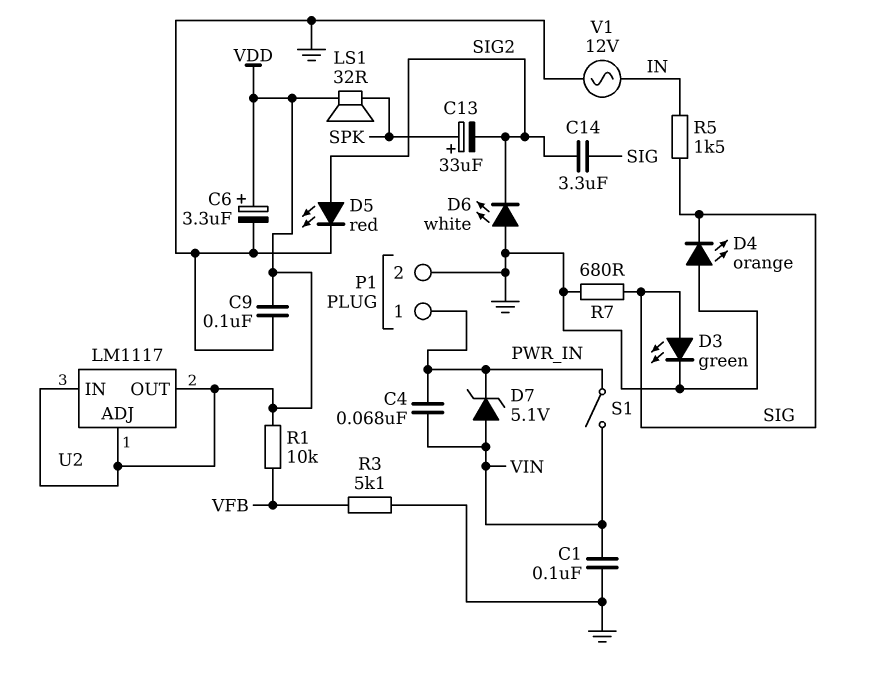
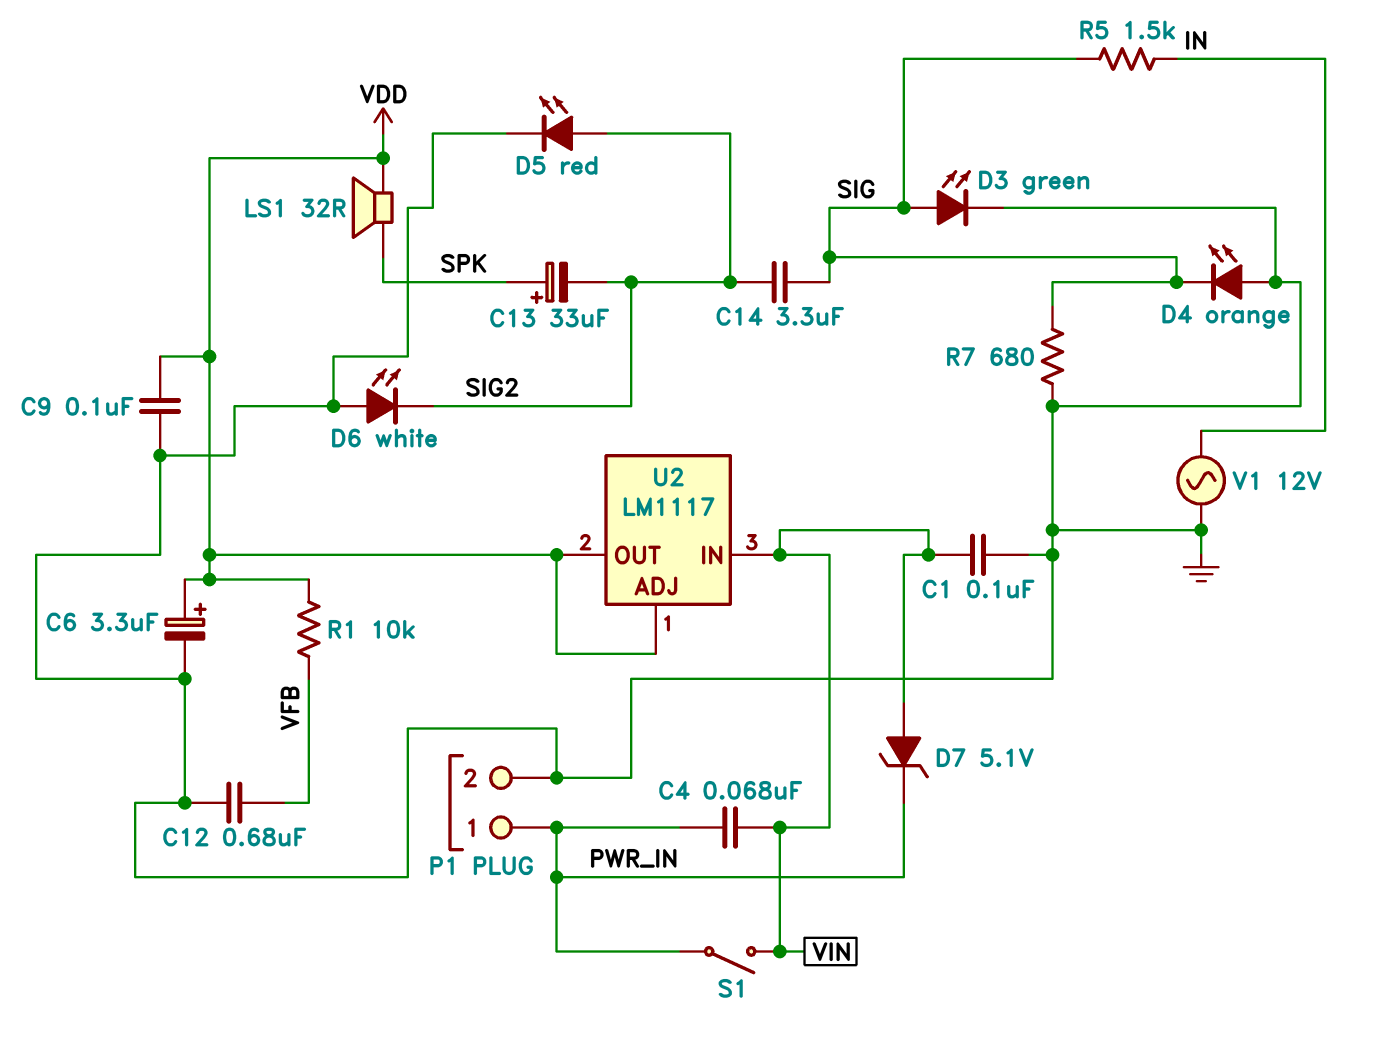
C12: none -> 680nF (GND, VFB)
R3: 5.1k (GND, VFB) -> none
U2 pin IN: VDD -> VIN

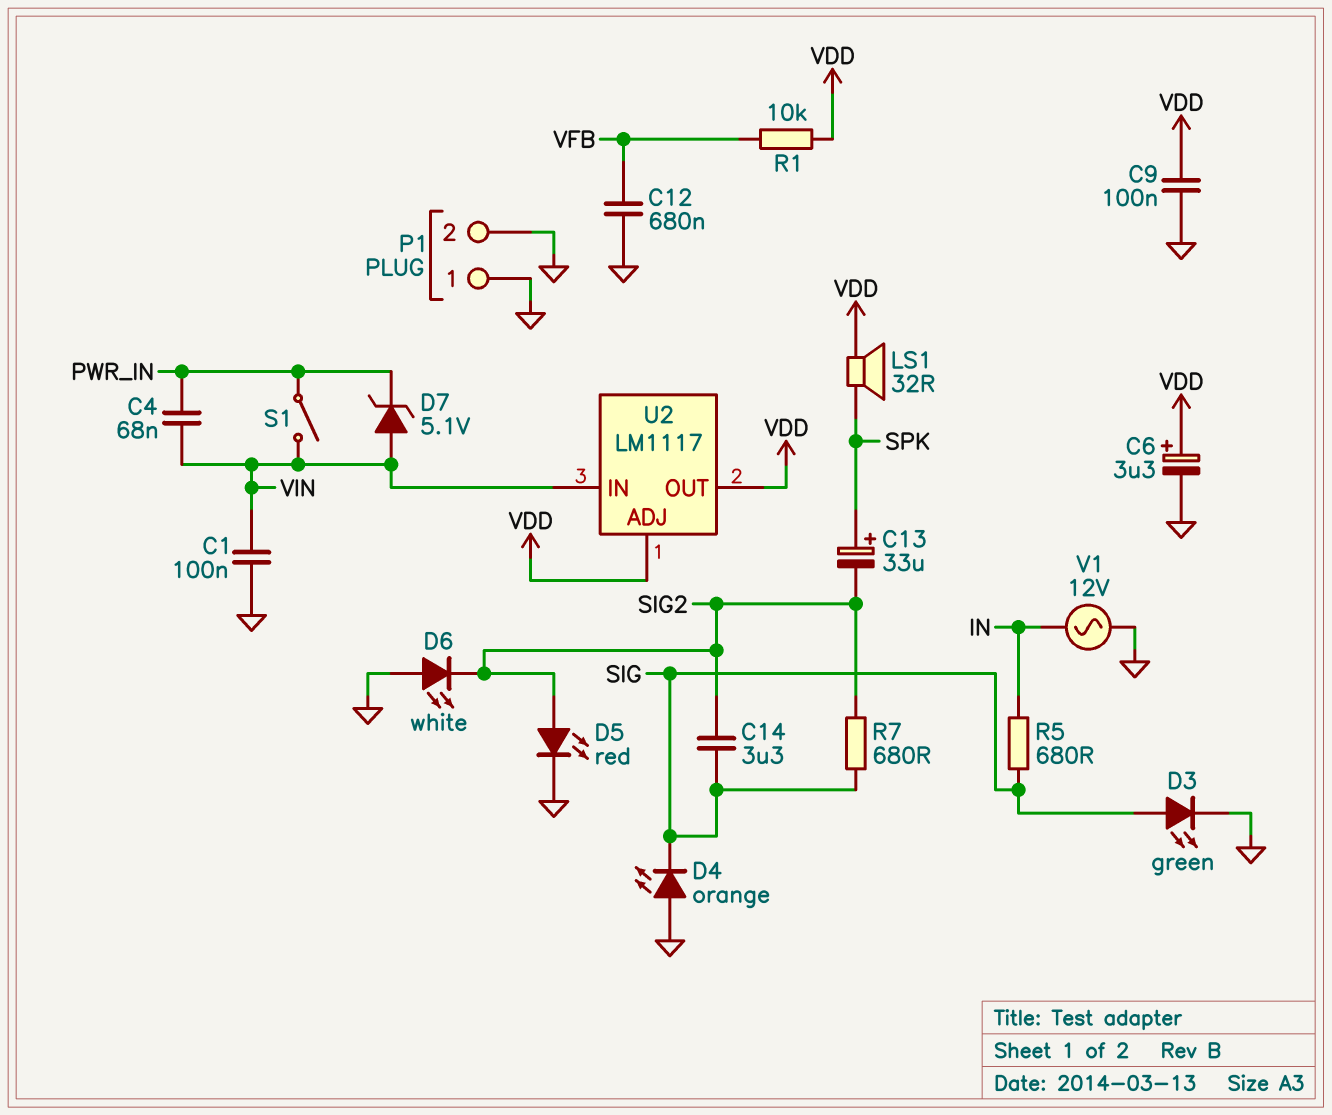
P1 pin 1: PWR_IN -> GND
R5: 1.5k (IN, SIG) -> 680 (IN, SIG)
R7: 680 (GND, SIG) -> 680 (SIG, SIG2)

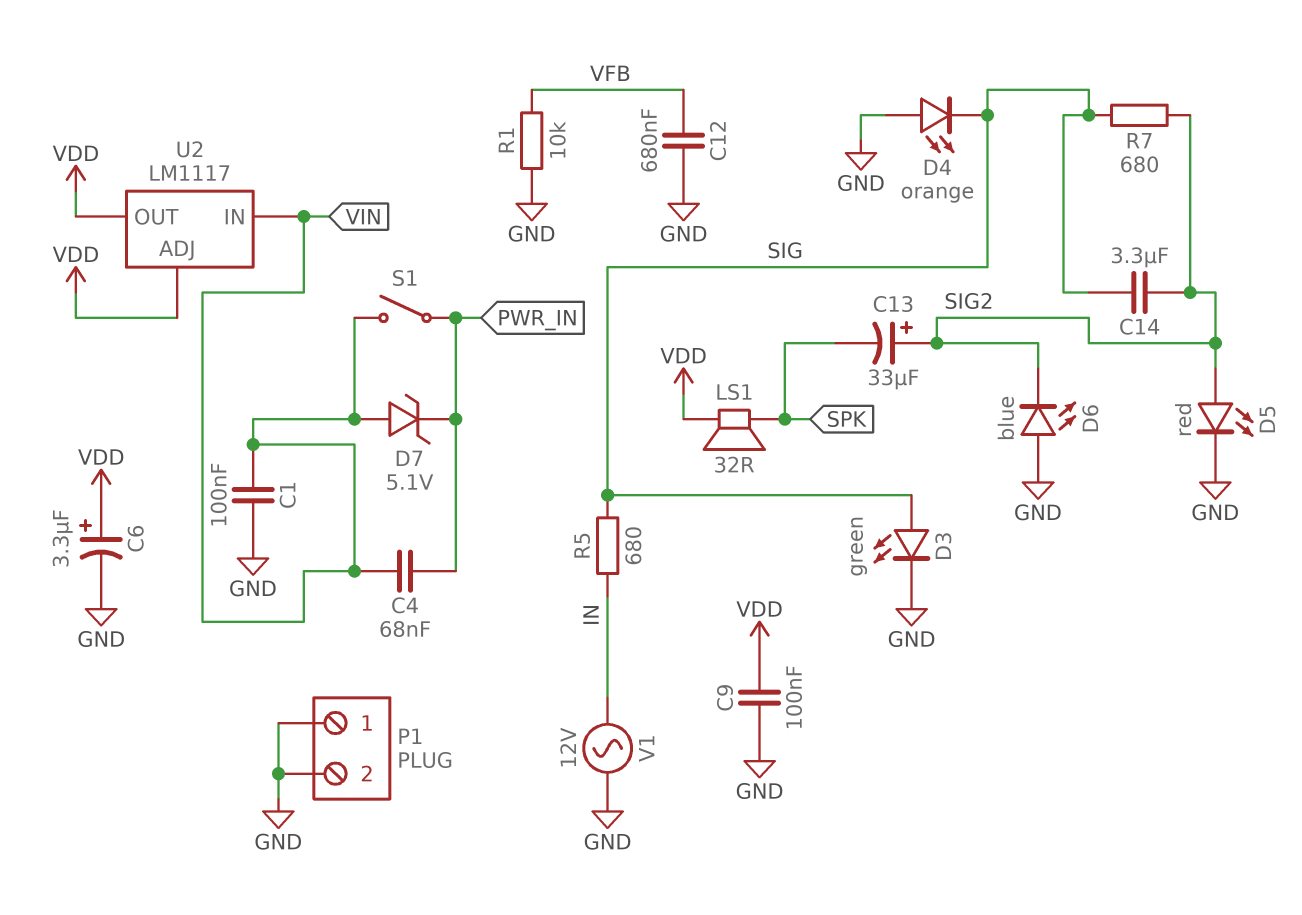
C13: 33uF (plus SPK, minus SIG2) -> 33uF (plus SIG2, minus SPK)
D6: LED white (A GND, K SIG2) -> LED blue (A GND, K SIG2)
R1: 10k (VDD, VFB) -> 10k (GND, VFB)

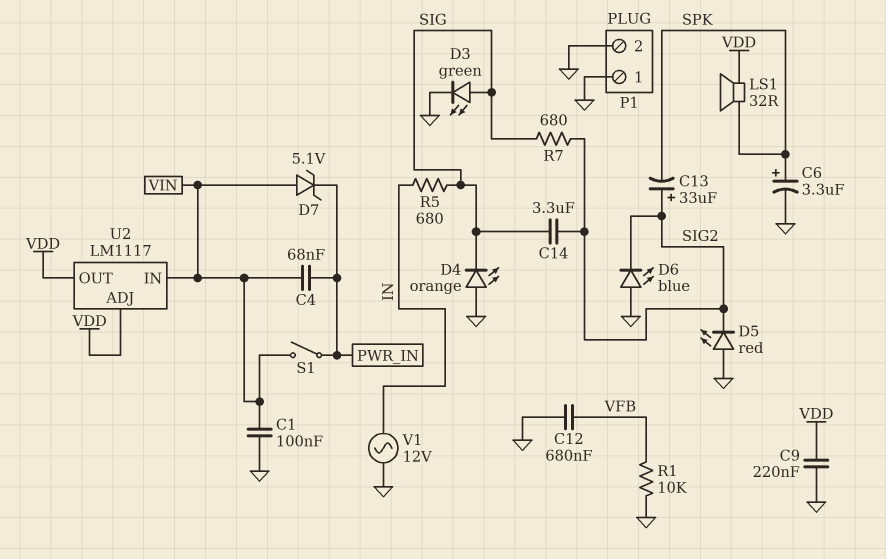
C6: 3.3uF (plus VDD, minus GND) -> 3.3uF (plus SPK, minus GND)
C9: 100nF (GND, VDD) -> 220nF (GND, VDD)
D5: LED red (A SIG2, K GND) -> LED red (A GND, K SIG2)

